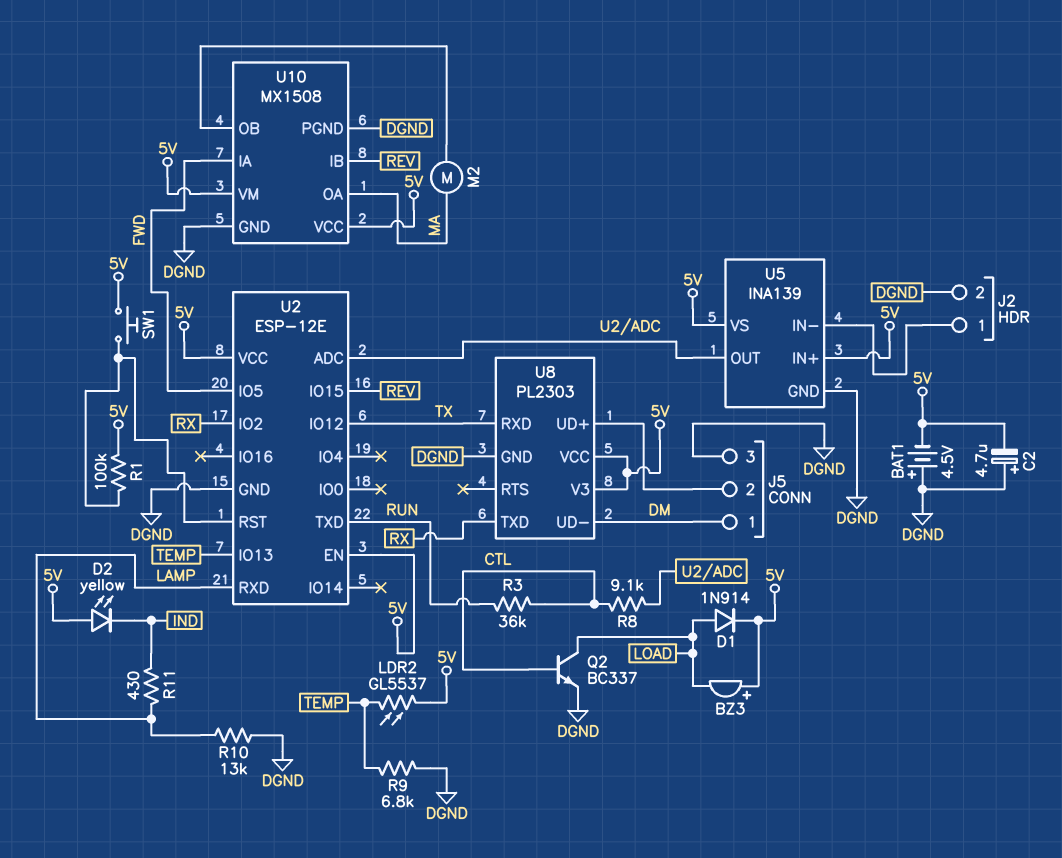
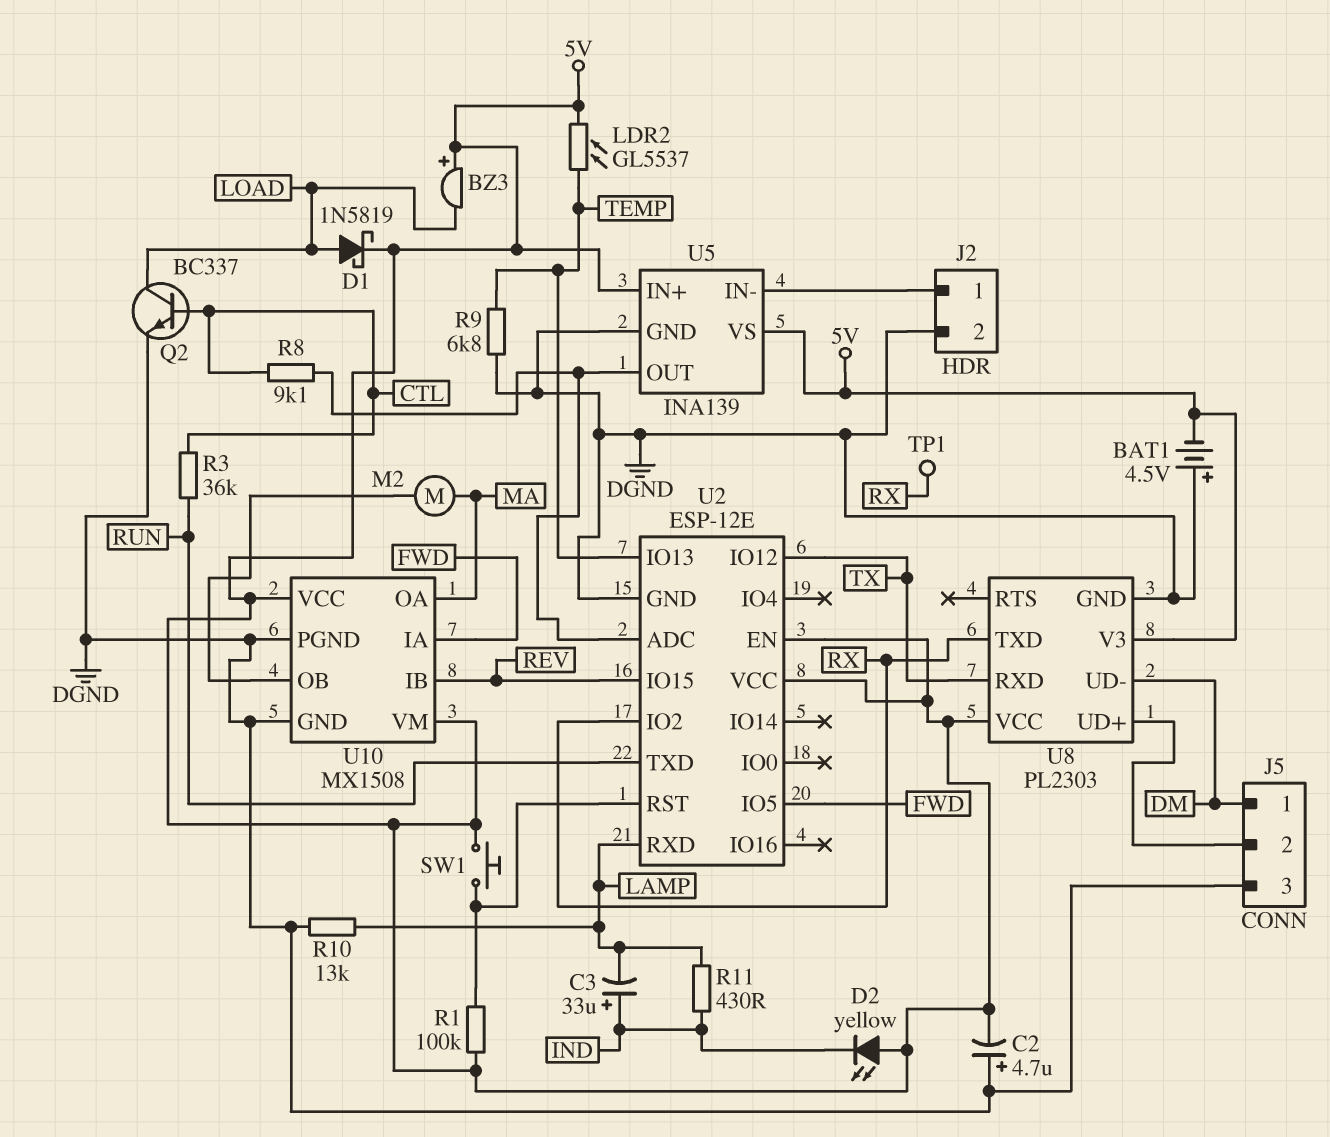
C3: none -> 33uF (plus IND, minus LAMP)
D1: diode 1N914 (A LOAD, K 5V) -> schottky 1N5819 (A LOAD, K 5V)
TP1: none -> test point (RX)

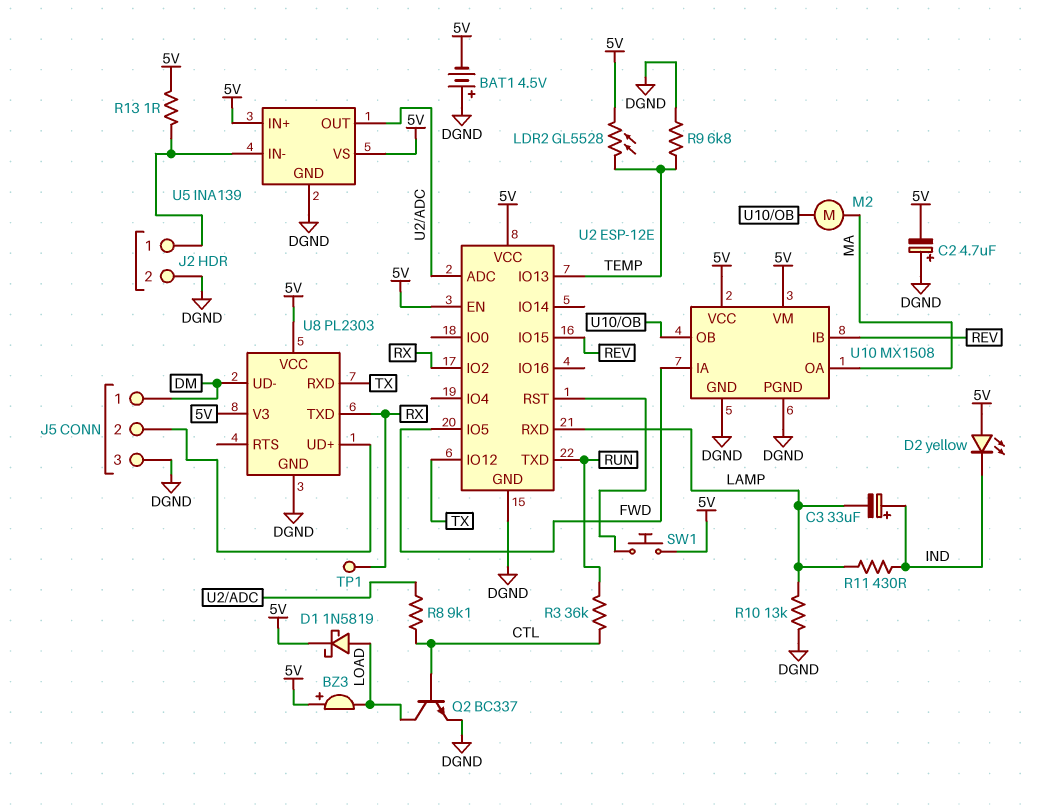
LDR2: GL5537 (5V, TEMP) -> GL5528 (5V, TEMP)
R1: 100k (5V, U2/RST) -> none
R13: none -> 1 (5V, J2/1)

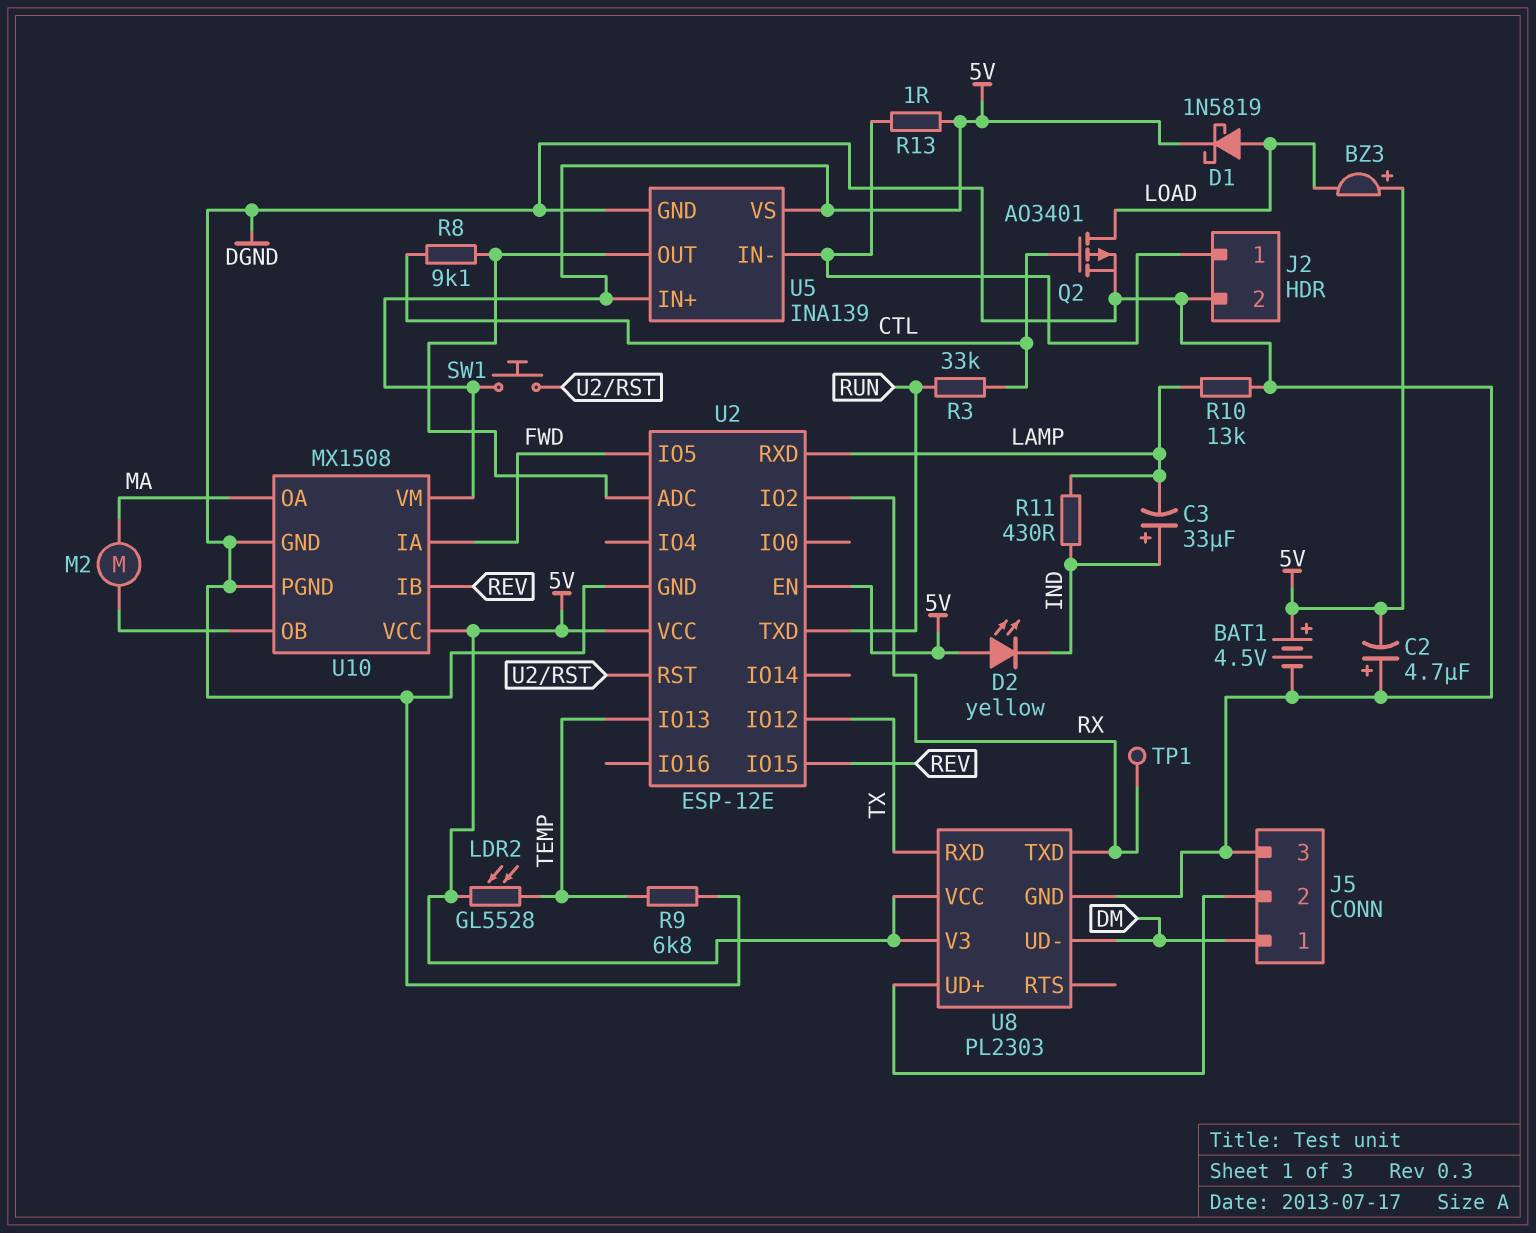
BAT1: 4.5V (plus DGND, minus 5V) -> 4.5V (plus 5V, minus DGND)
Q2: NPN BC337 (B CTL, C LOAD, E DGND) -> PMOS AO3401 (G CTL, D LOAD, S DGND)
R3: 36k (CTL, RUN) -> 33k (CTL, RUN)

